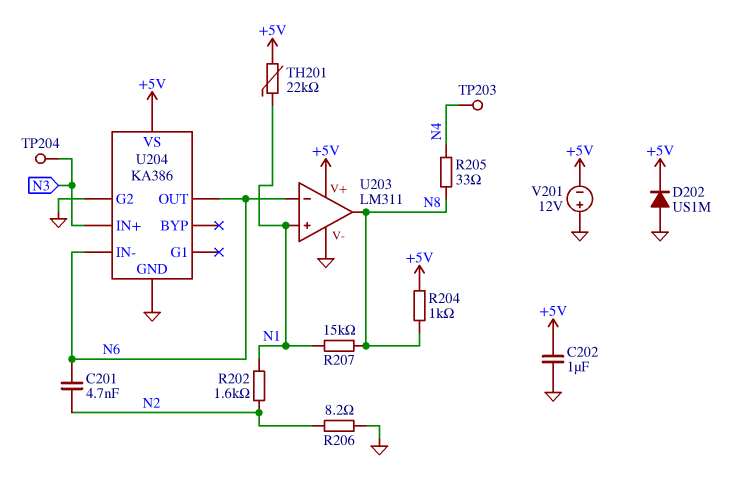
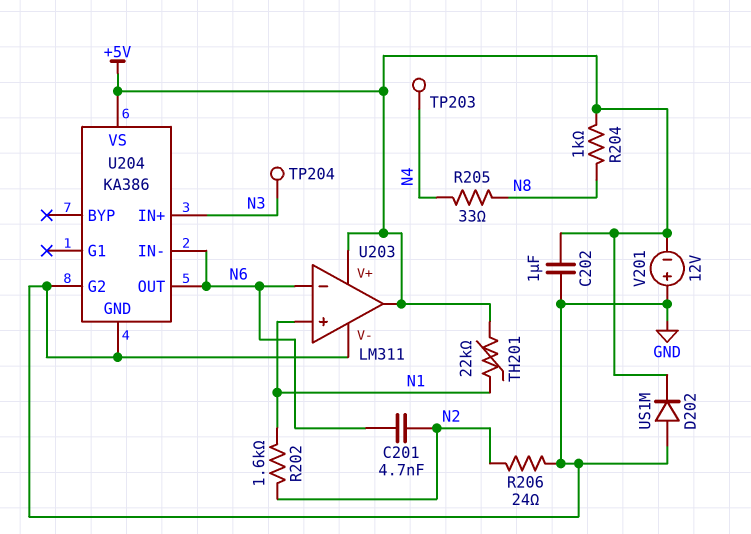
R206: 8.2 (GND, N2) -> 24 (GND, N2)
R207: 15k (N1, N8) -> none
U203 pin out: N8 -> +5V

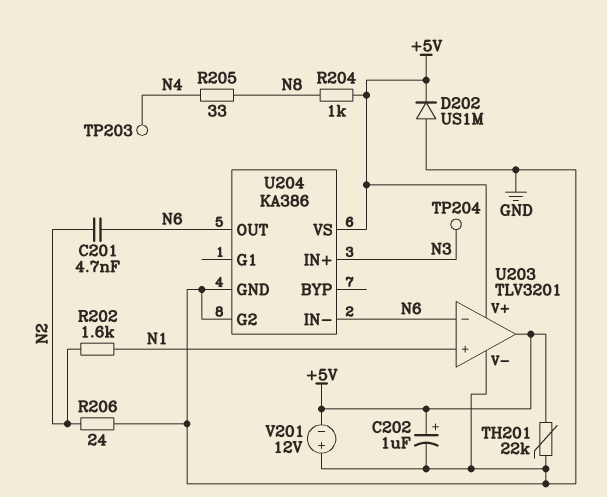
C202: 1uF (+5V, GND) -> 1uF (plus +5V, minus GND)
TH201: 22k (+5V, N1) -> 22k (+5V, GND)
U203: LM311 -> TLV3201

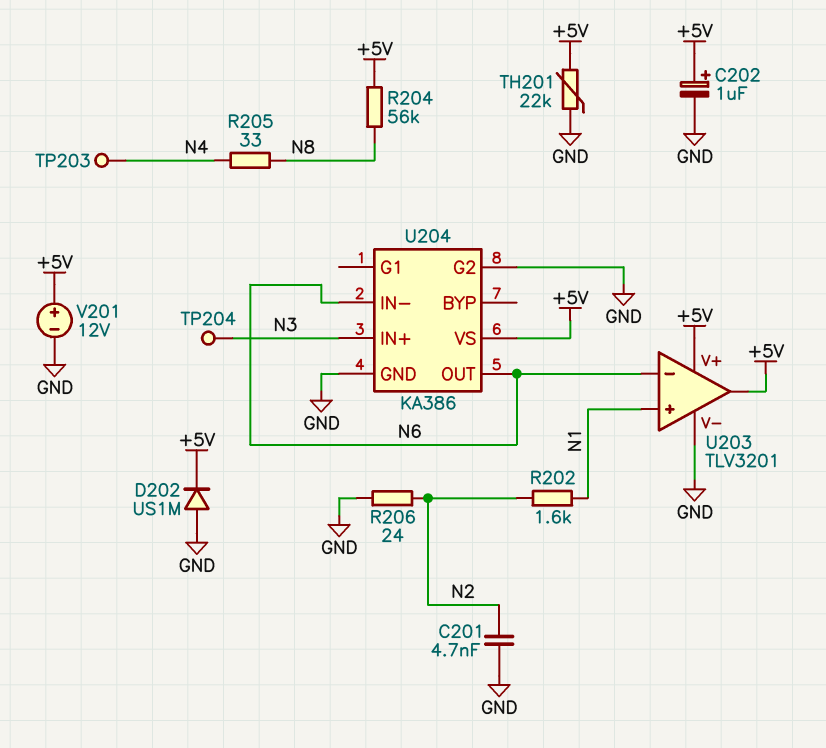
C201: 4.7nF (N2, N6) -> 4.7nF (GND, N2)
R204: 1k (+5V, N8) -> 56k (+5V, N8)
V201: 12V (plus GND, minus +5V) -> 12V (plus +5V, minus GND)

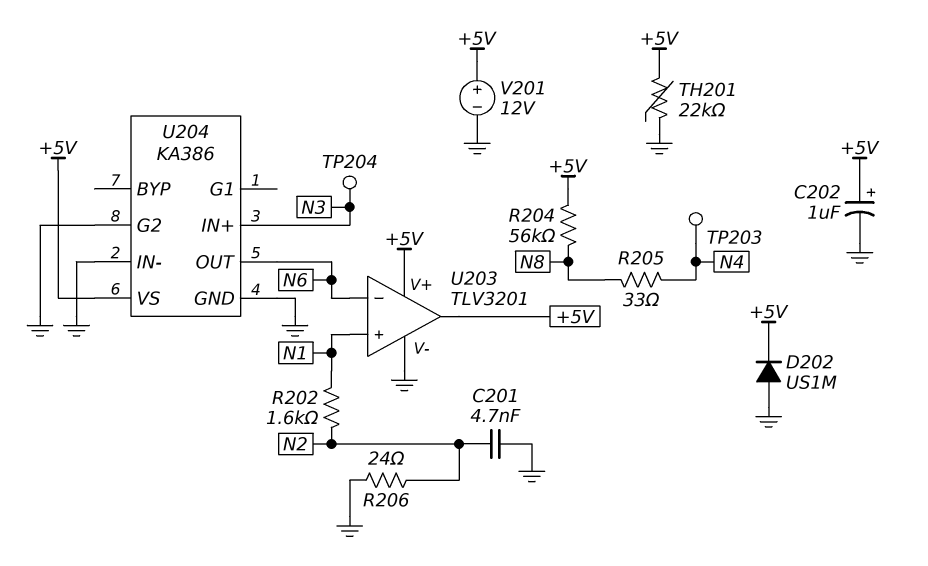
U204 pin IN-: N6 -> GND

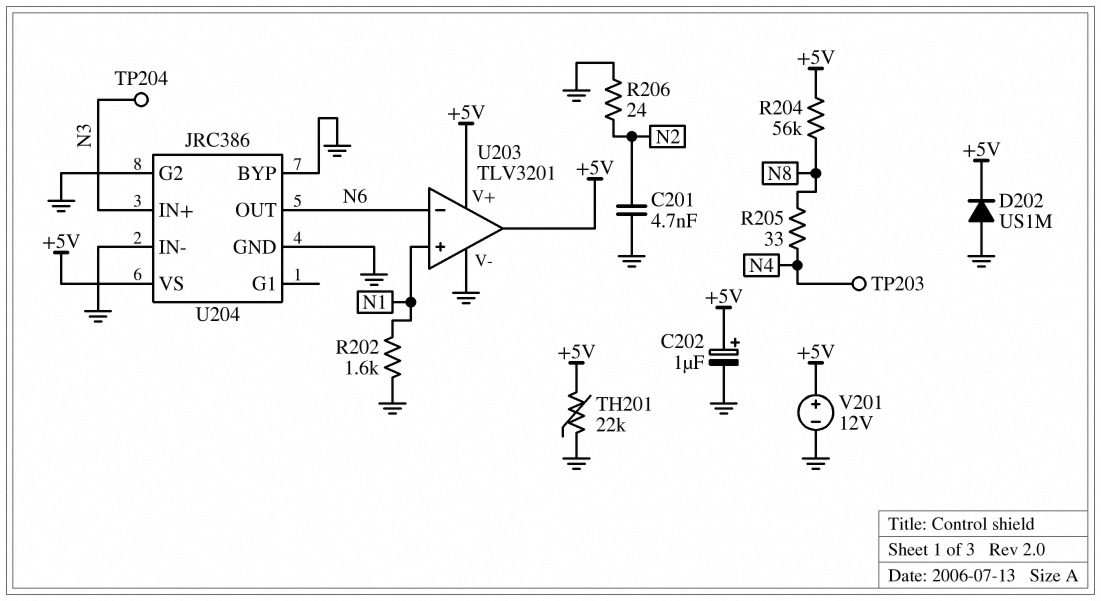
R202: 1.6k (N1, N2) -> 1.6k (GND, N1)
U204: KA386 -> JRC386
U204 pin BYP: none -> GND

